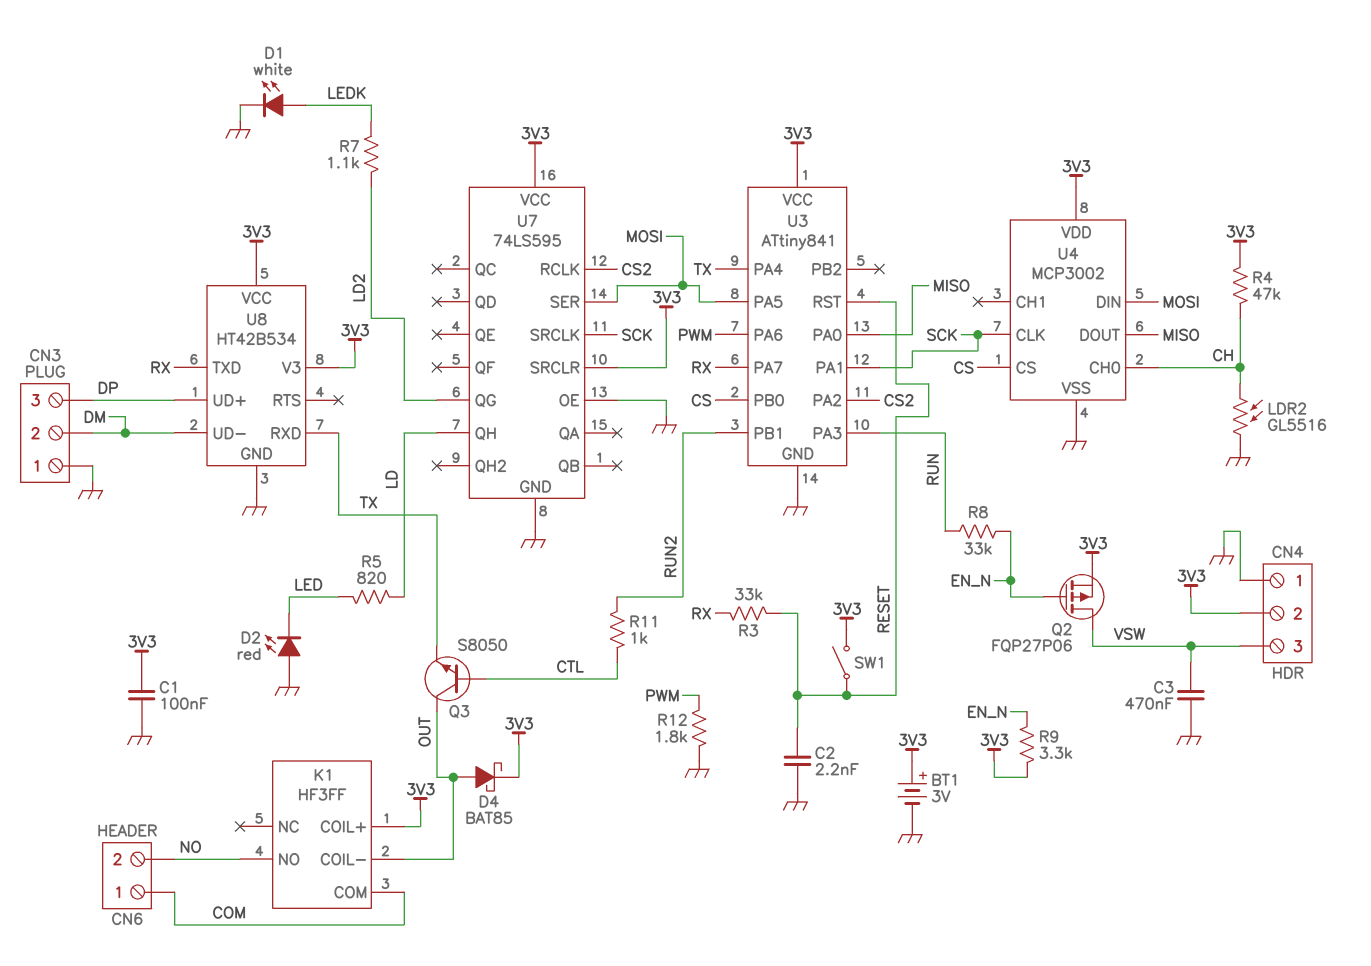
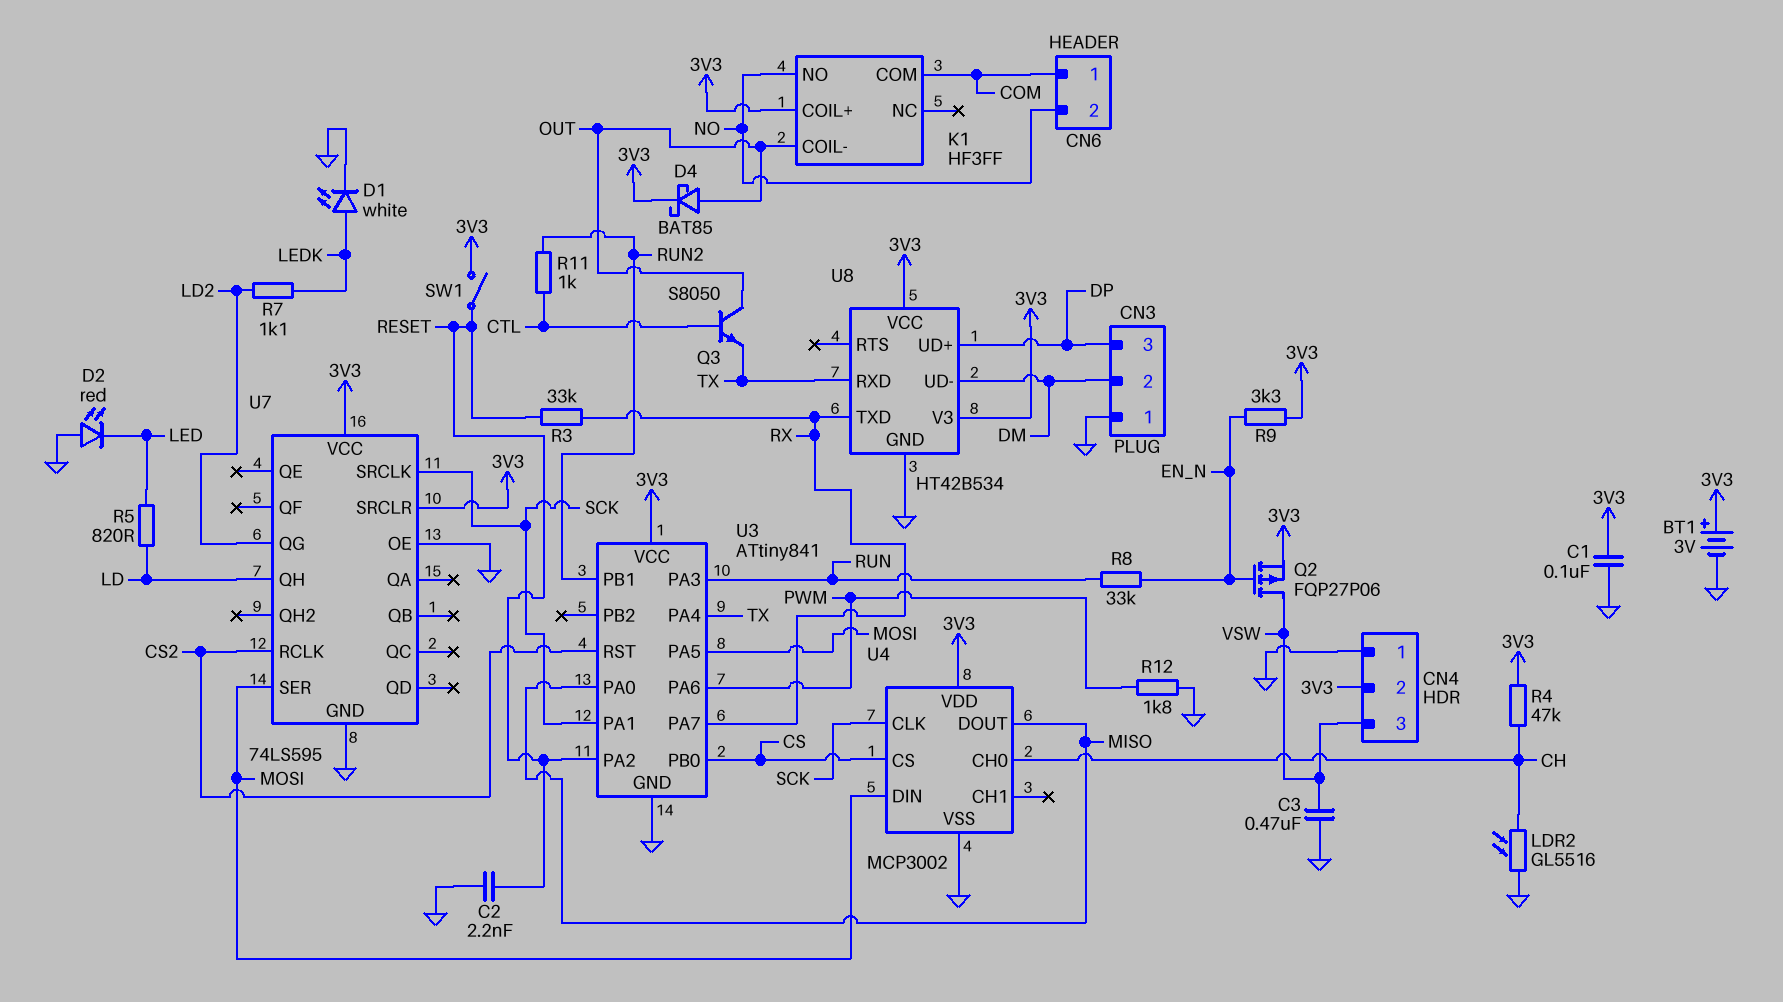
U3 pin PA2: CS2 -> RESET
U3 pin RST: RESET -> CS2

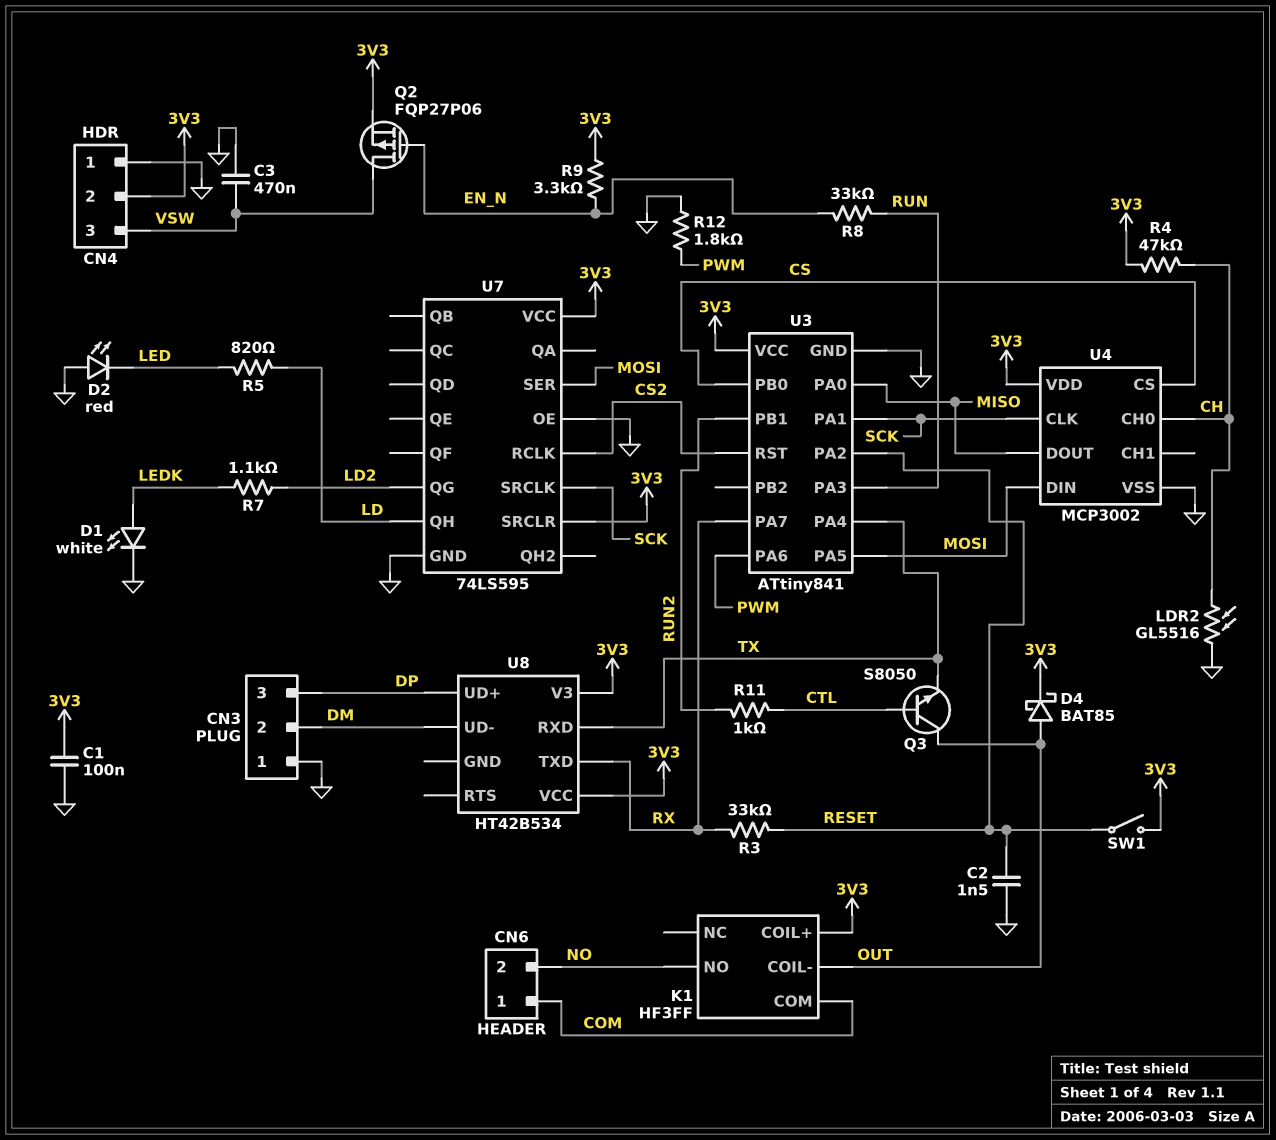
BT1: 3V (plus 3V3, minus GND) -> none
C2: 2.2nF (GND, RESET) -> 1.5nF (GND, RESET)
U8 pin GND: GND -> none

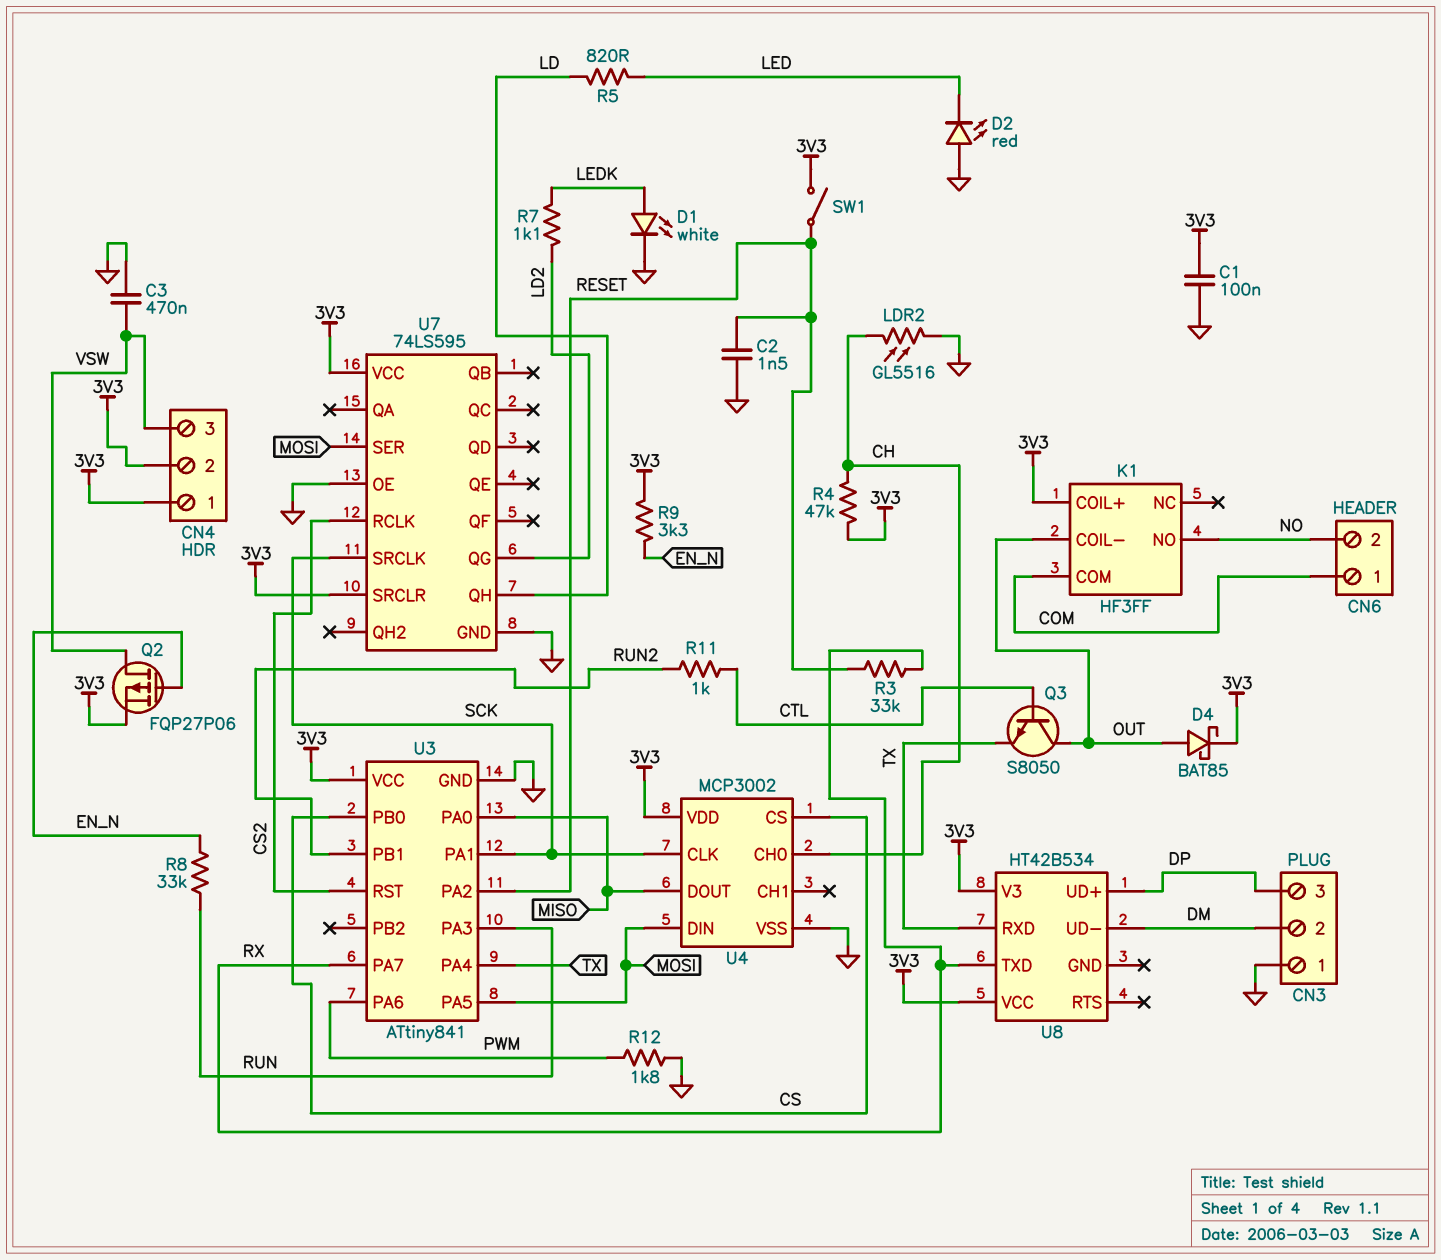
CN4 pin 1: GND -> 3V3

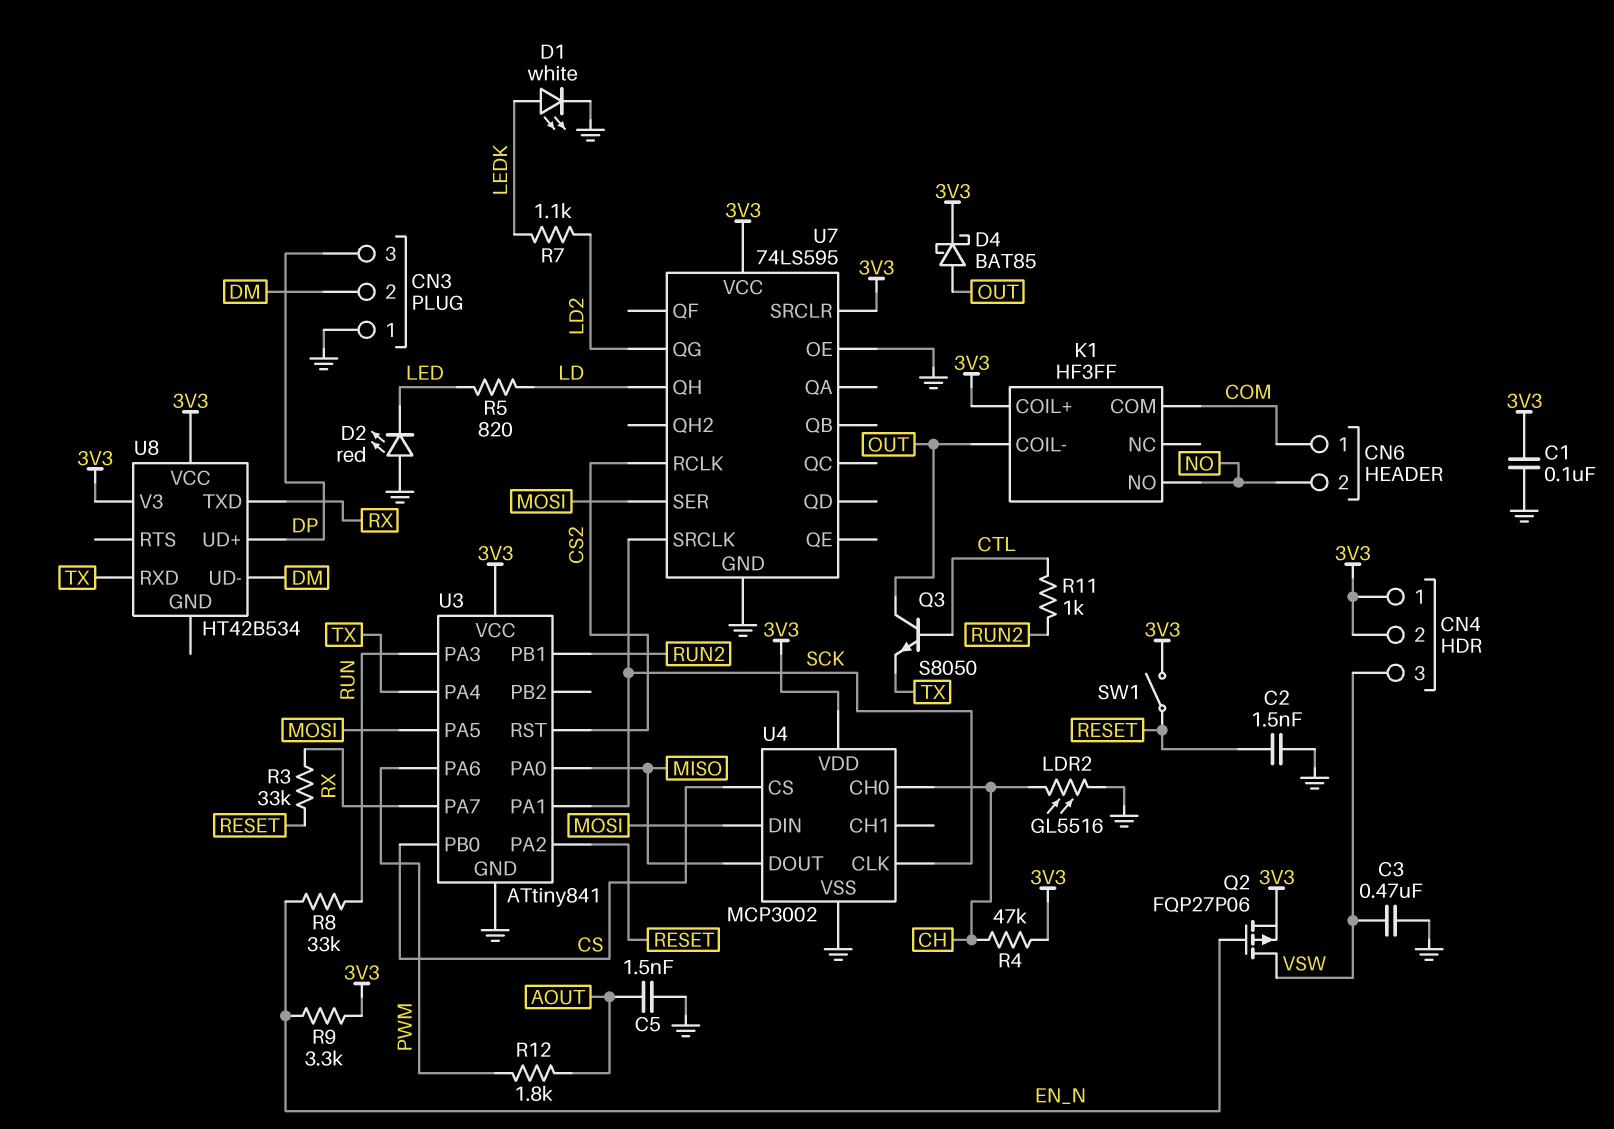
C5: none -> 1.5nF (AOUT, GND)
R12: 1.8k (GND, PWM) -> 1.8k (AOUT, PWM)

